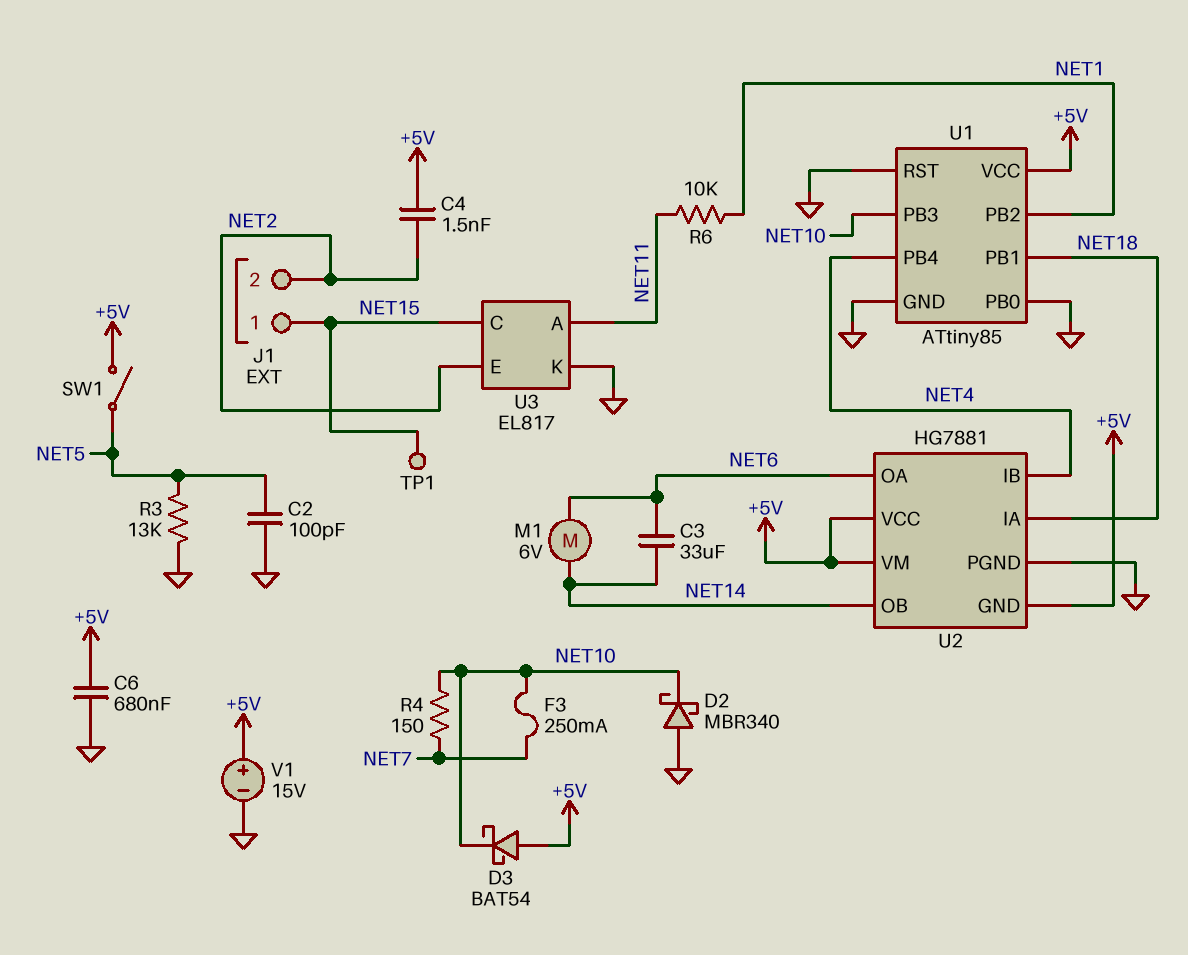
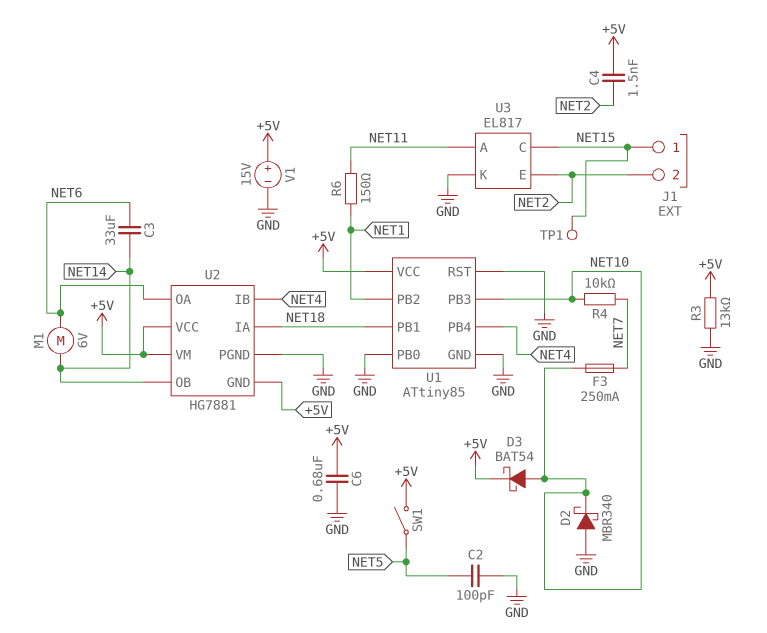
D3: schottky BAT54 (A +5V, K NET10) -> schottky BAT54 (A NET10, K +5V)
R3: 13k (GND, NET5) -> 13k (+5V, GND)
R4: 150 (NET7, NET10) -> 10k (NET7, NET10)
R6: 10k (NET1, NET11) -> 150 (NET1, NET11)

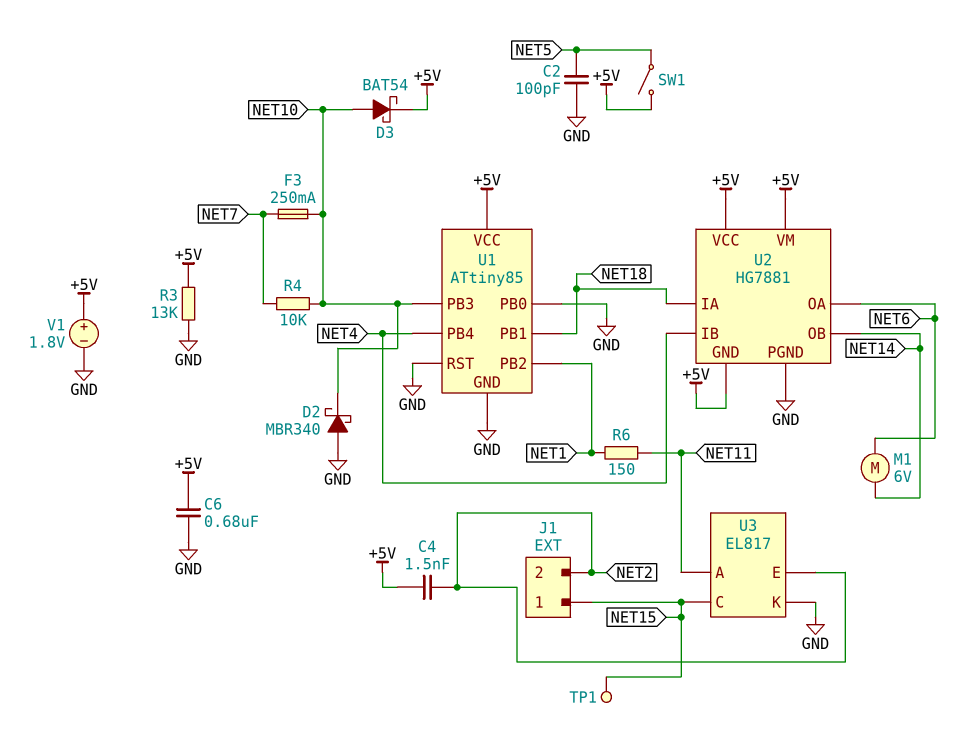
C3: 33uF (NET6, NET14) -> none
V1: 15V (plus +5V, minus GND) -> 1.8V (plus +5V, minus GND)

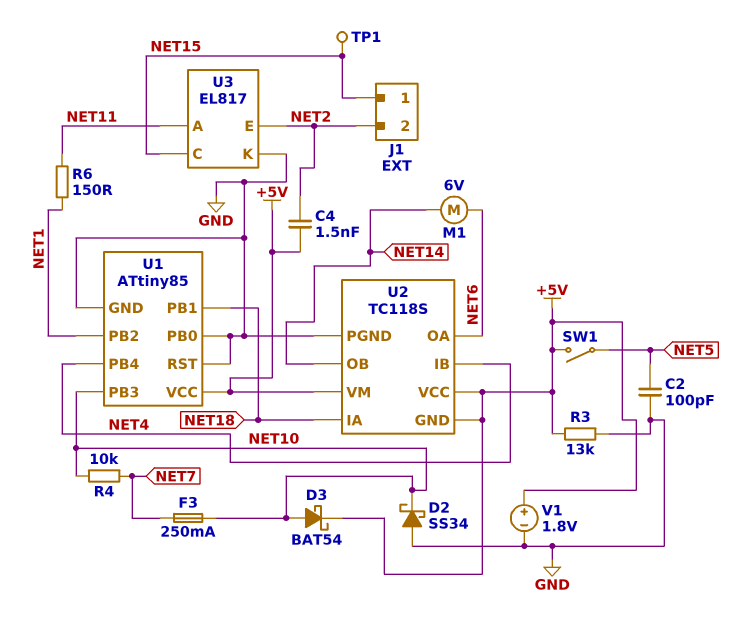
C6: 680nF (+5V, GND) -> none
D2: schottky MBR340 (A GND, K NET10) -> schottky SS34 (A GND, K NET10)
U2: HG7881 -> TC118S

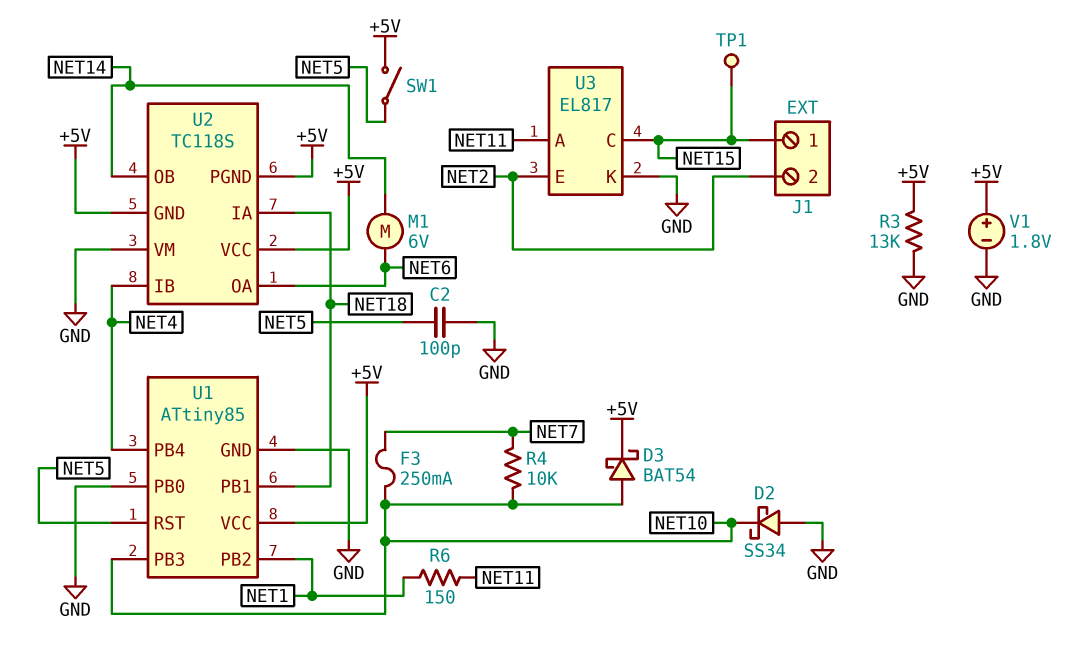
C4: 1.5nF (+5V, NET2) -> none
U1 pin RST: GND -> NET5
U2 pin PGND: GND -> +5V
U2 pin VM: +5V -> GND

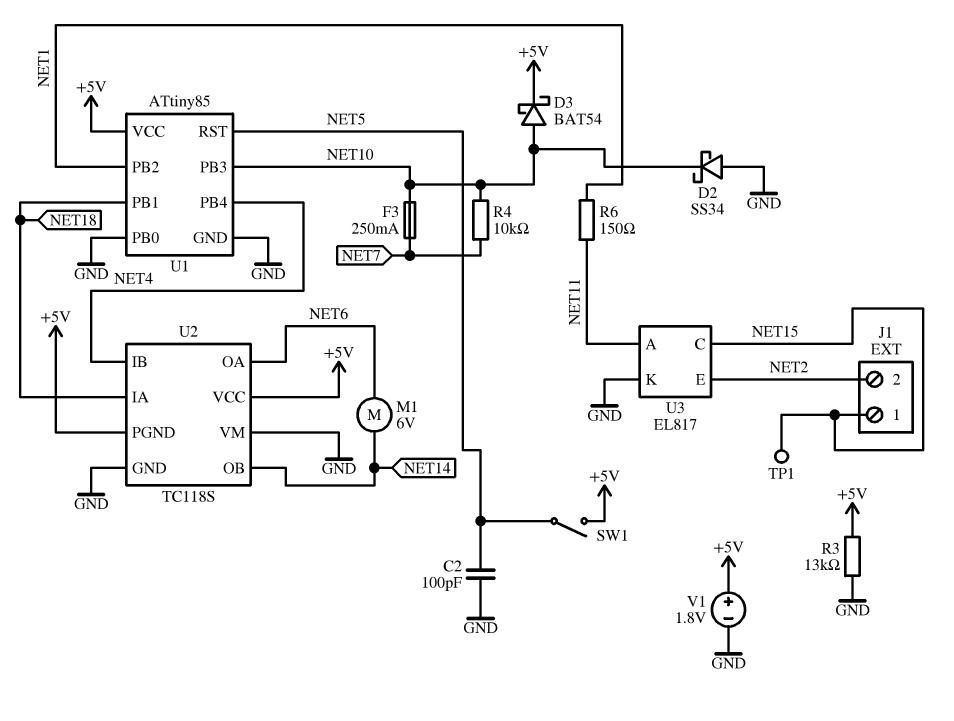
U2 pin GND: +5V -> GND

